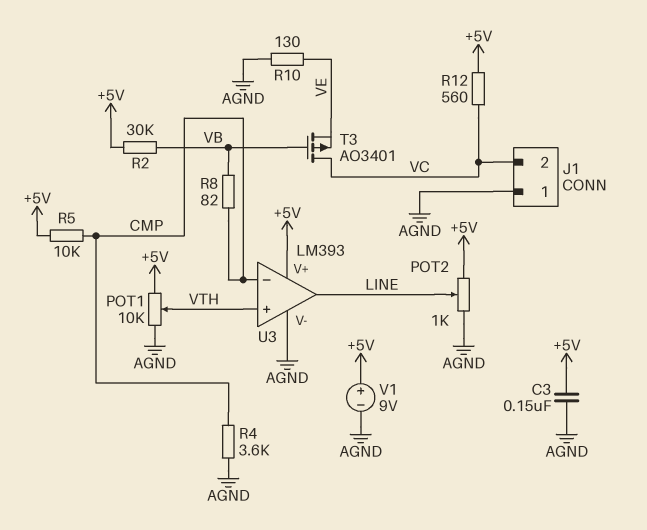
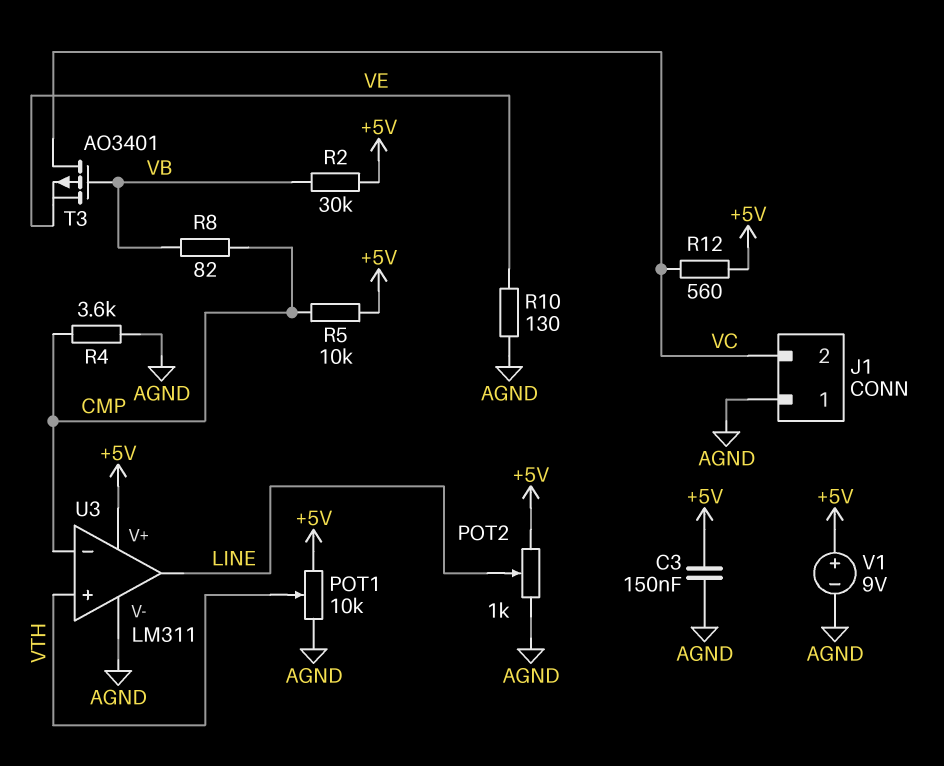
U3: LM393 -> LM311

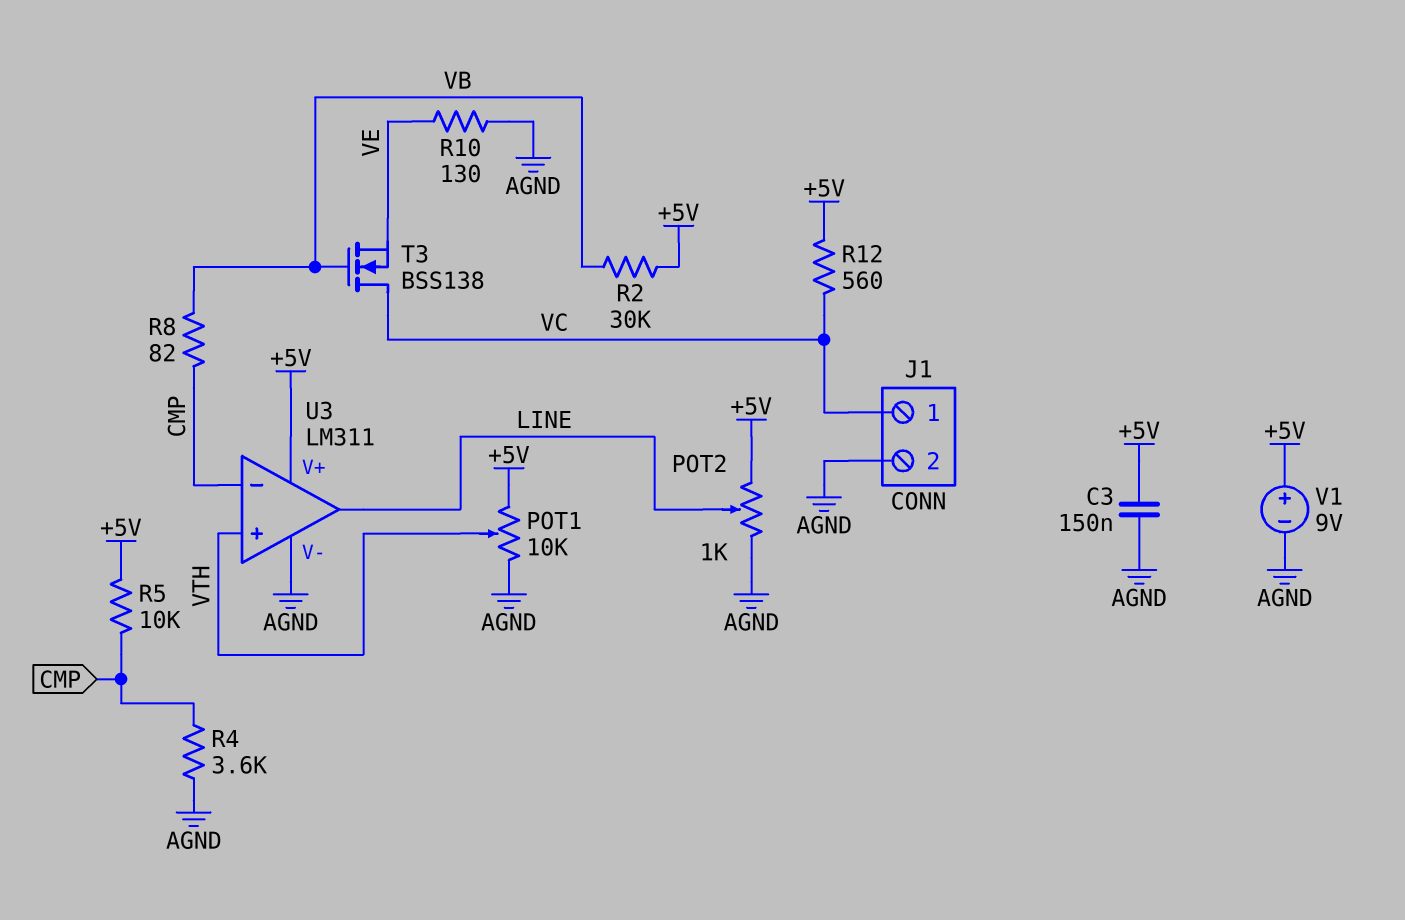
J1 pin 1: AGND -> VC
J1 pin 2: VC -> AGND
T3: PMOS AO3401 (G VB, D VC, S VE) -> NMOS BSS138 (G VB, D VC, S VE)

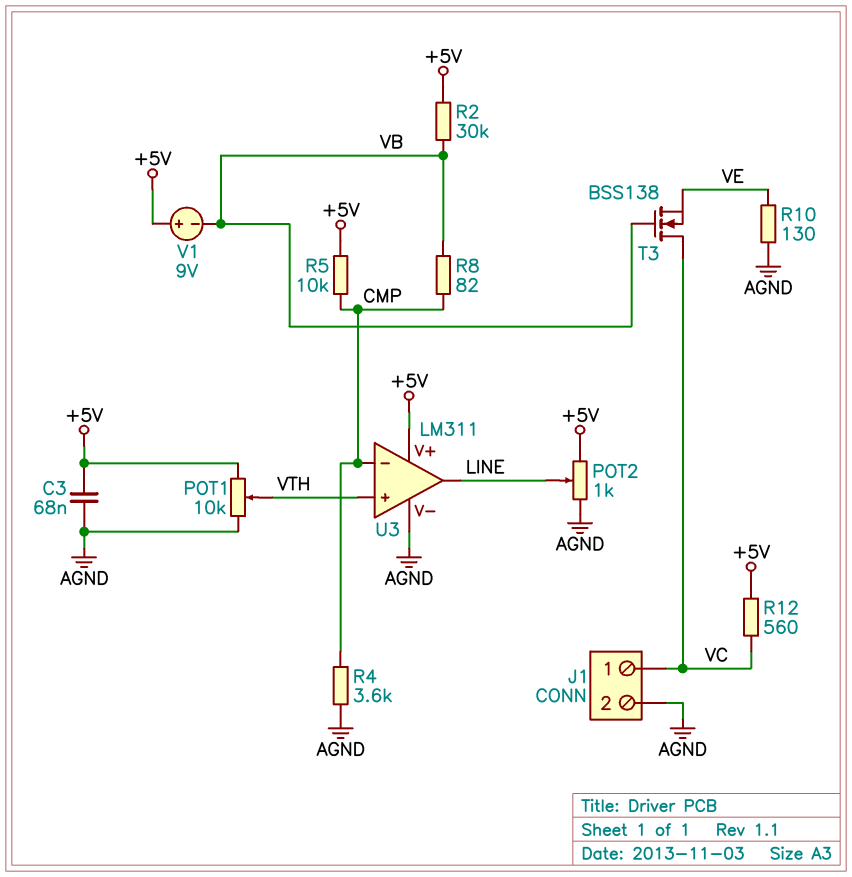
C3: 150nF (+5V, AGND) -> 68nF (+5V, AGND)
V1: 9V (plus +5V, minus AGND) -> 9V (plus +5V, minus VB)

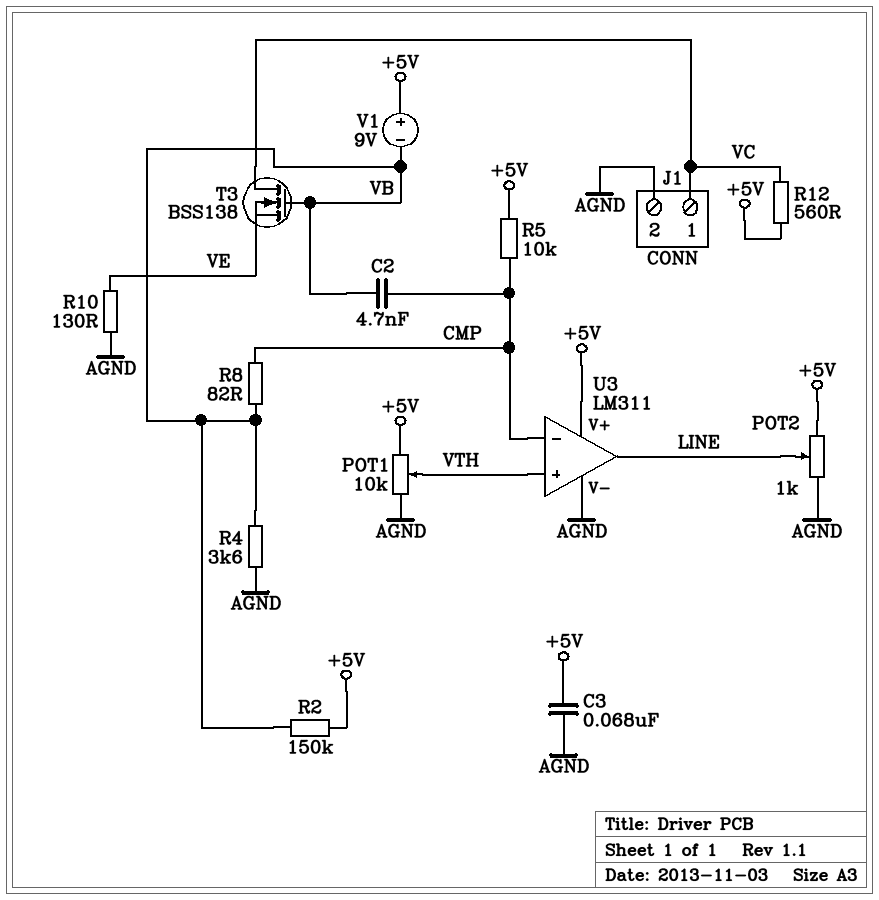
C2: none -> 4.7nF (CMP, VB)
R2: 30k (+5V, VB) -> 150k (+5V, VB)
R4: 3.6k (AGND, CMP) -> 3.6k (AGND, VB)

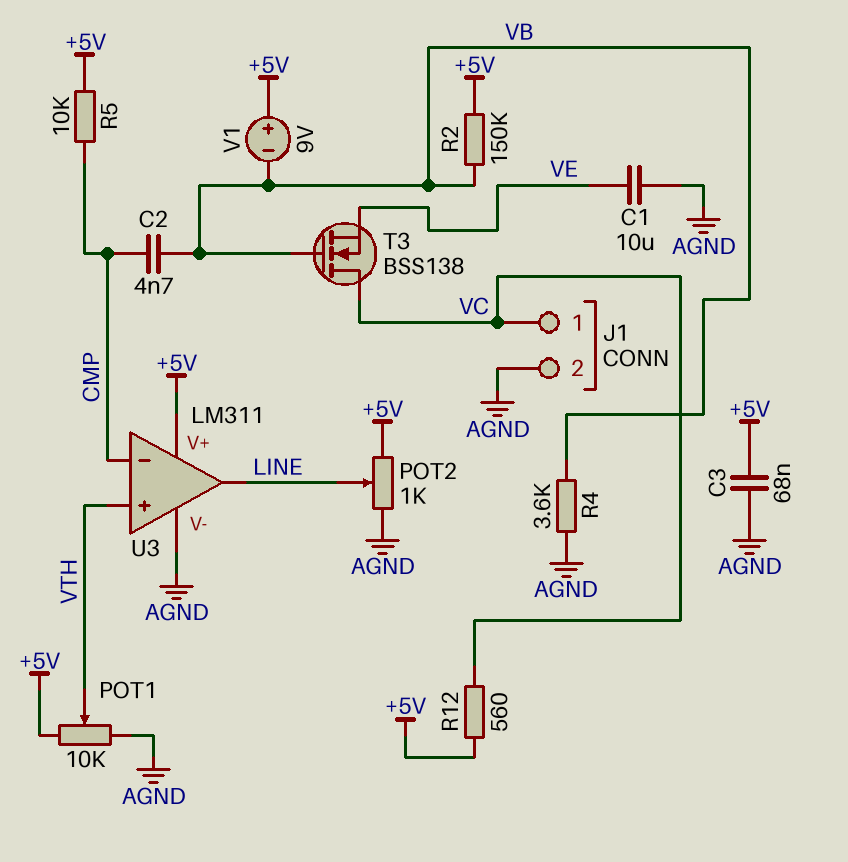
C1: none -> 10uF (AGND, VE)
R8: 82 (CMP, VB) -> none
R10: 130 (AGND, VE) -> none

